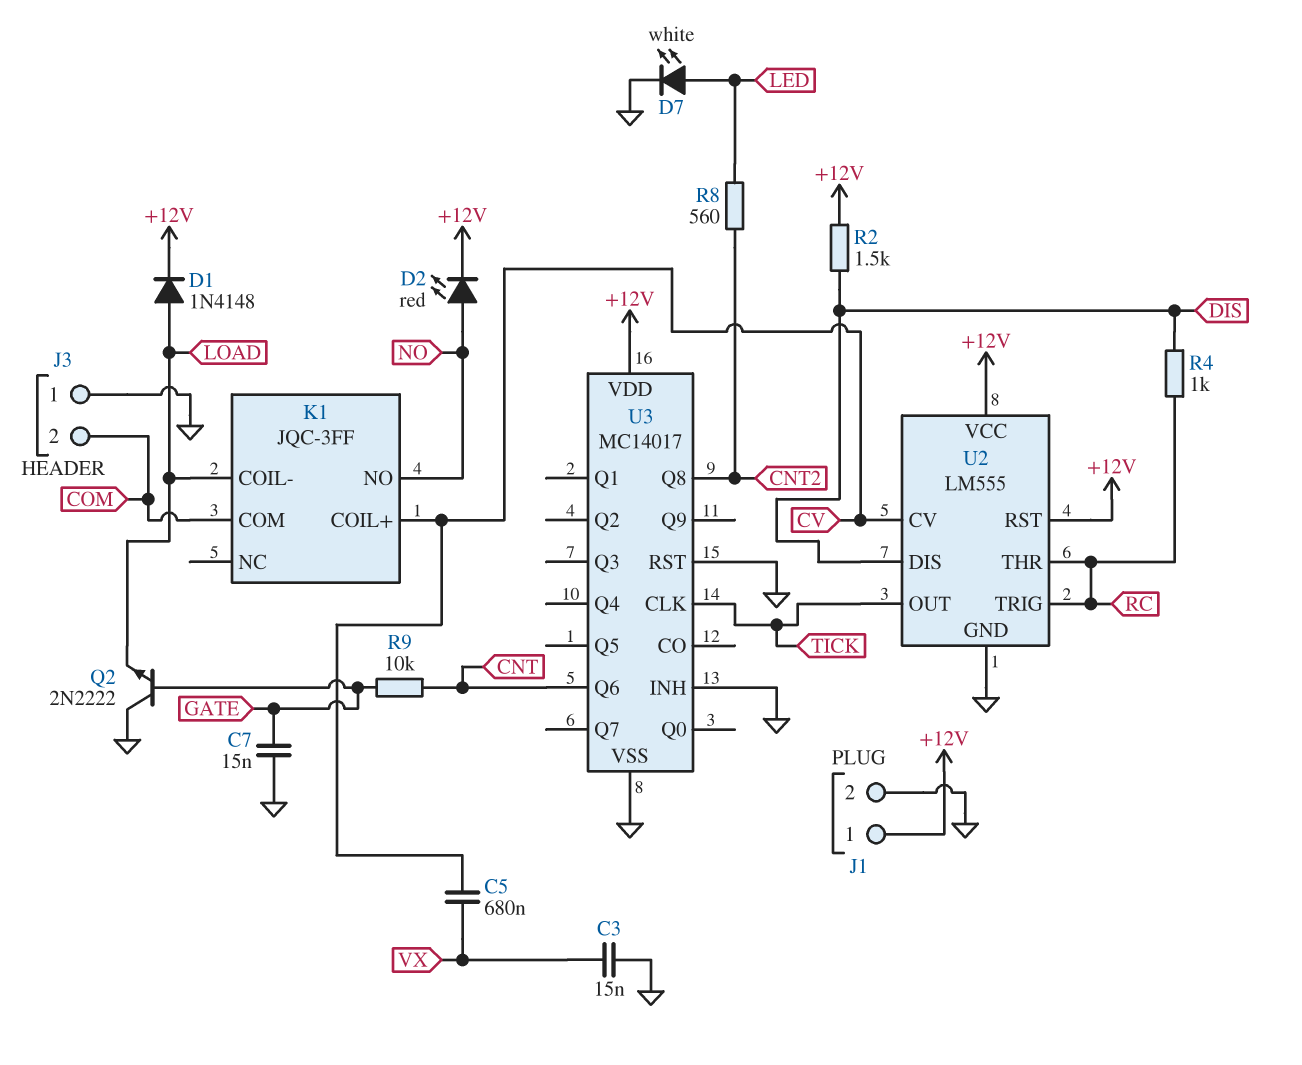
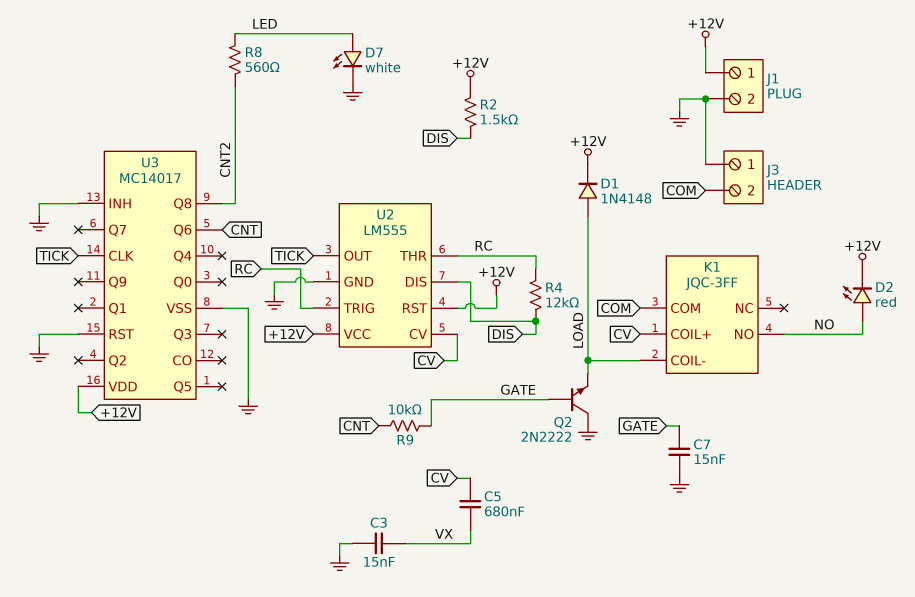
R4: 1k (DIS, RC) -> 12k (DIS, RC)

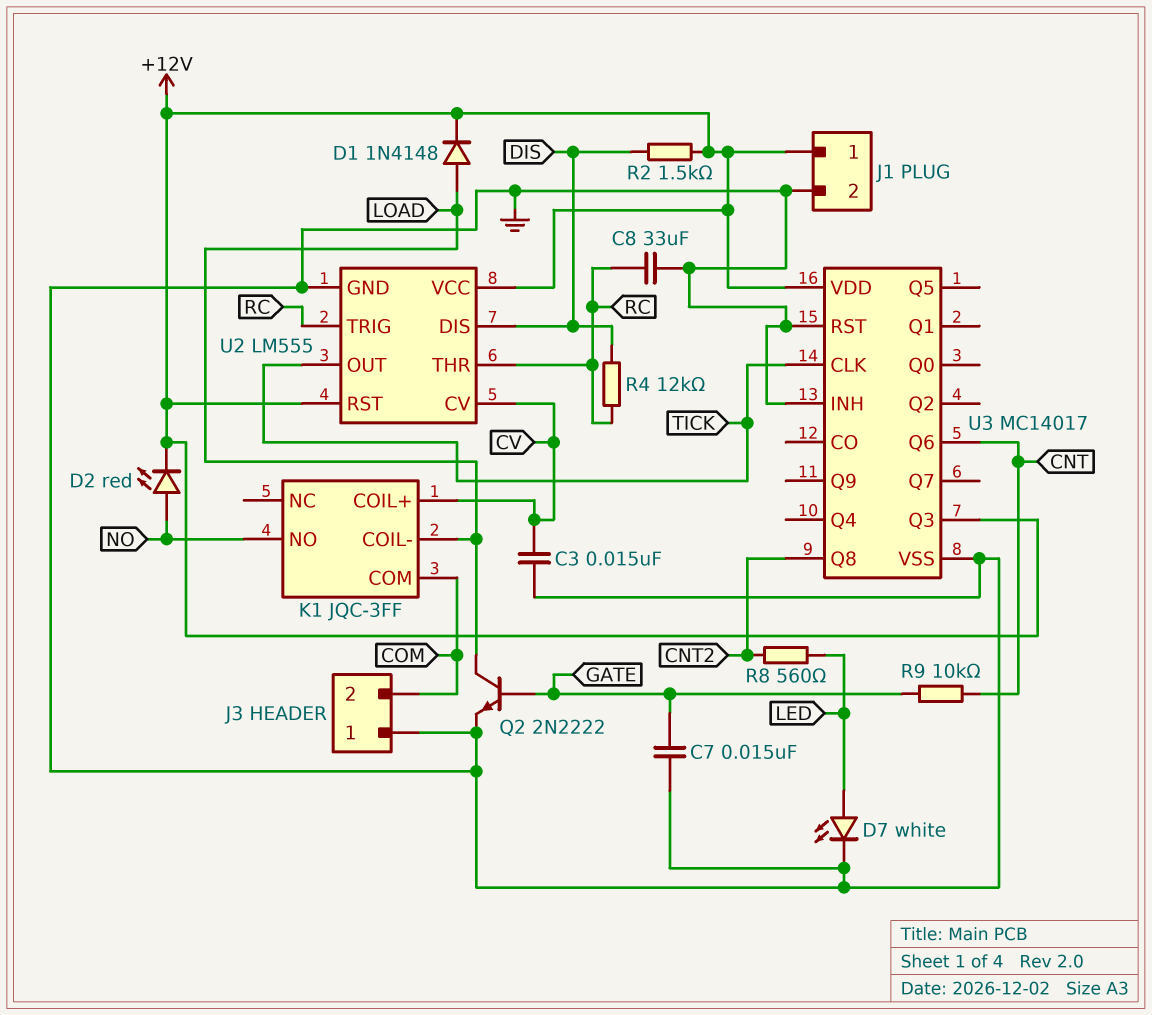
C3: 15nF (GND, VX) -> 15nF (CV, GND)
C5: 680nF (CV, VX) -> none
C8: none -> 33uF (GND, RC)
Q2: NPN 2N2222 (B GATE, C GND, E LOAD) -> NPN 2N2222 (B GATE, C LOAD, E GND)
U3 pin Q3: none -> +12V

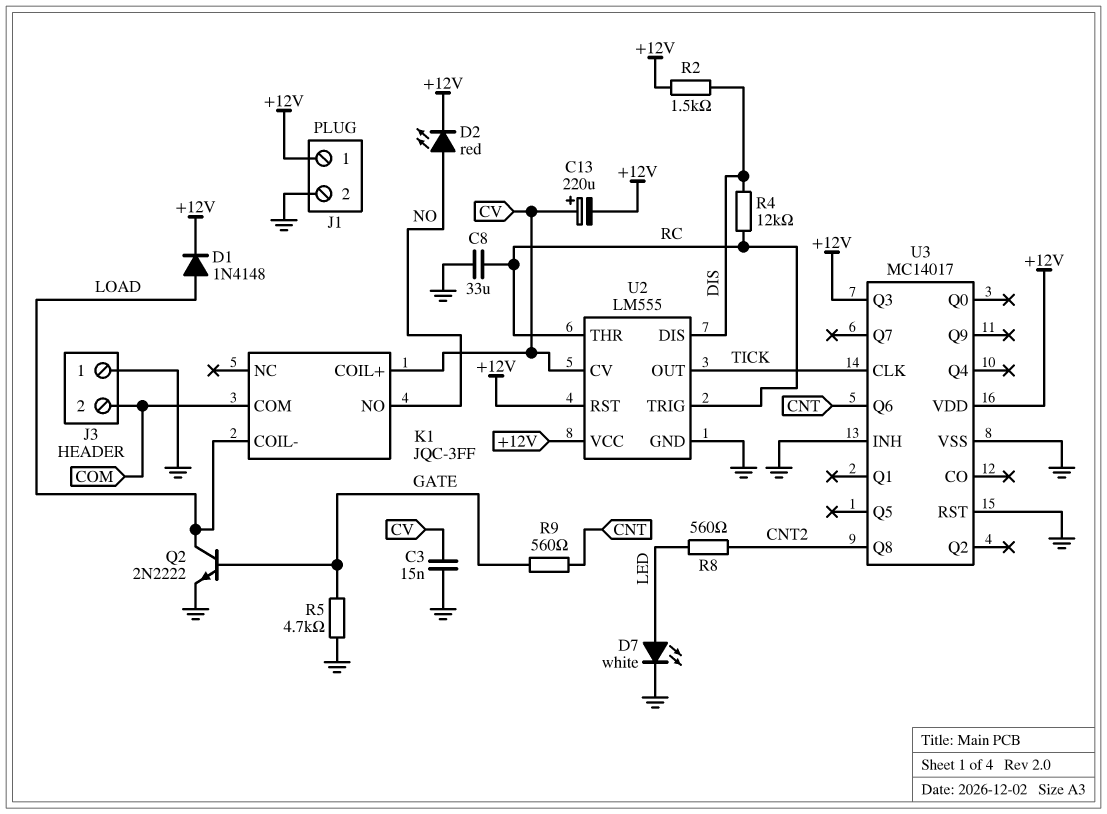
C7: 15nF (GATE, GND) -> none
C13: none -> 220uF (plus CV, minus +12V)
R5: none -> 4.7k (GATE, GND)
R9: 10k (CNT, GATE) -> 560 (CNT, GATE)

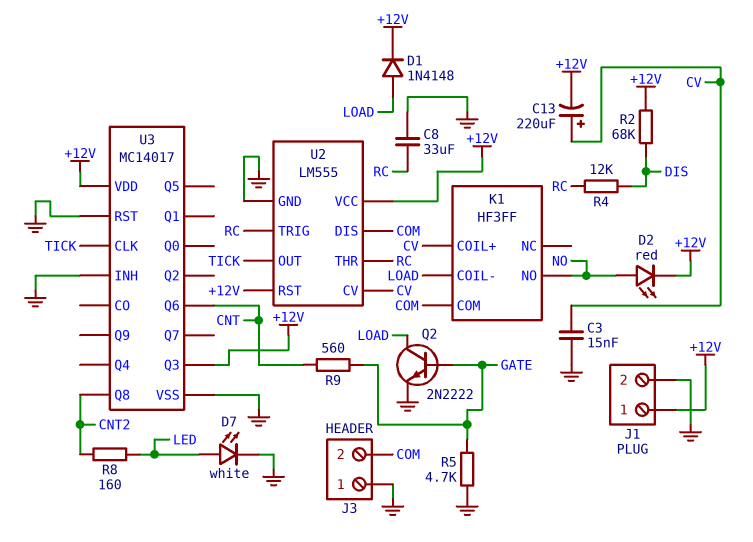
K1: JQC-3FF -> HF3FF
R2: 1.5k (+12V, DIS) -> 68k (+12V, DIS)
R8: 560 (CNT2, LED) -> 160 (CNT2, LED)
U2 pin DIS: DIS -> COM

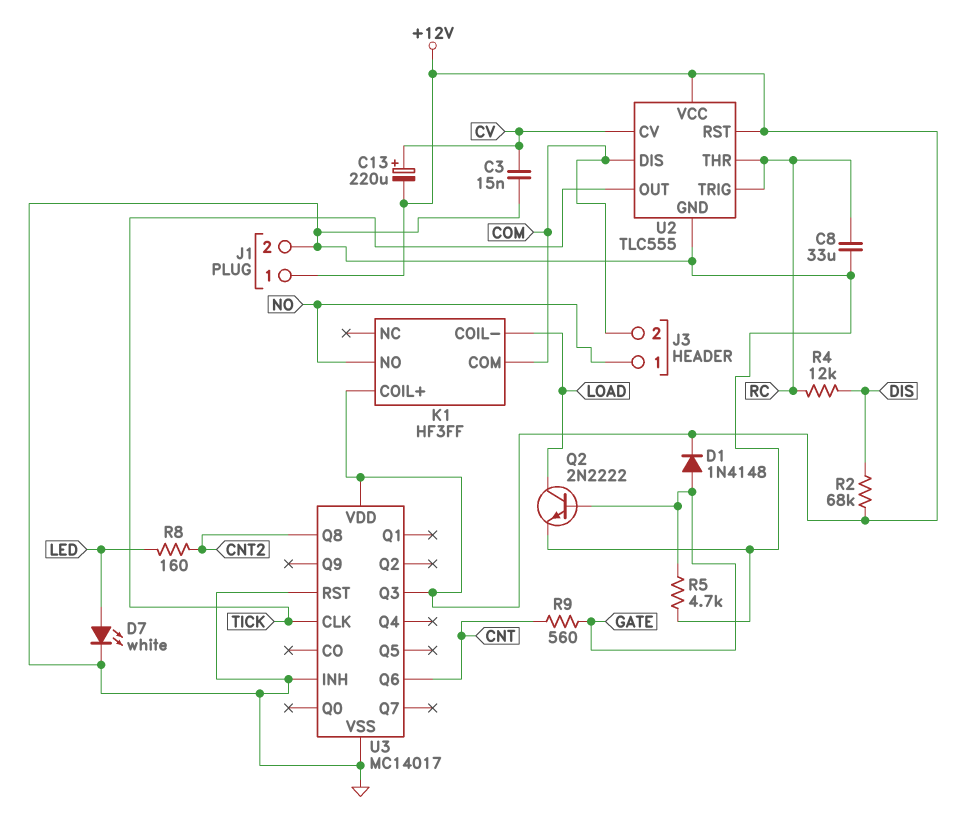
D1: diode 1N4148 (A LOAD, K +12V) -> diode 1N4148 (A GATE, K +12V)
D2: LED red (A NO, K +12V) -> none
J3 pin 1: GND -> NO
K1 pin COIL+: CV -> +12V
U2: LM555 -> TLC555

